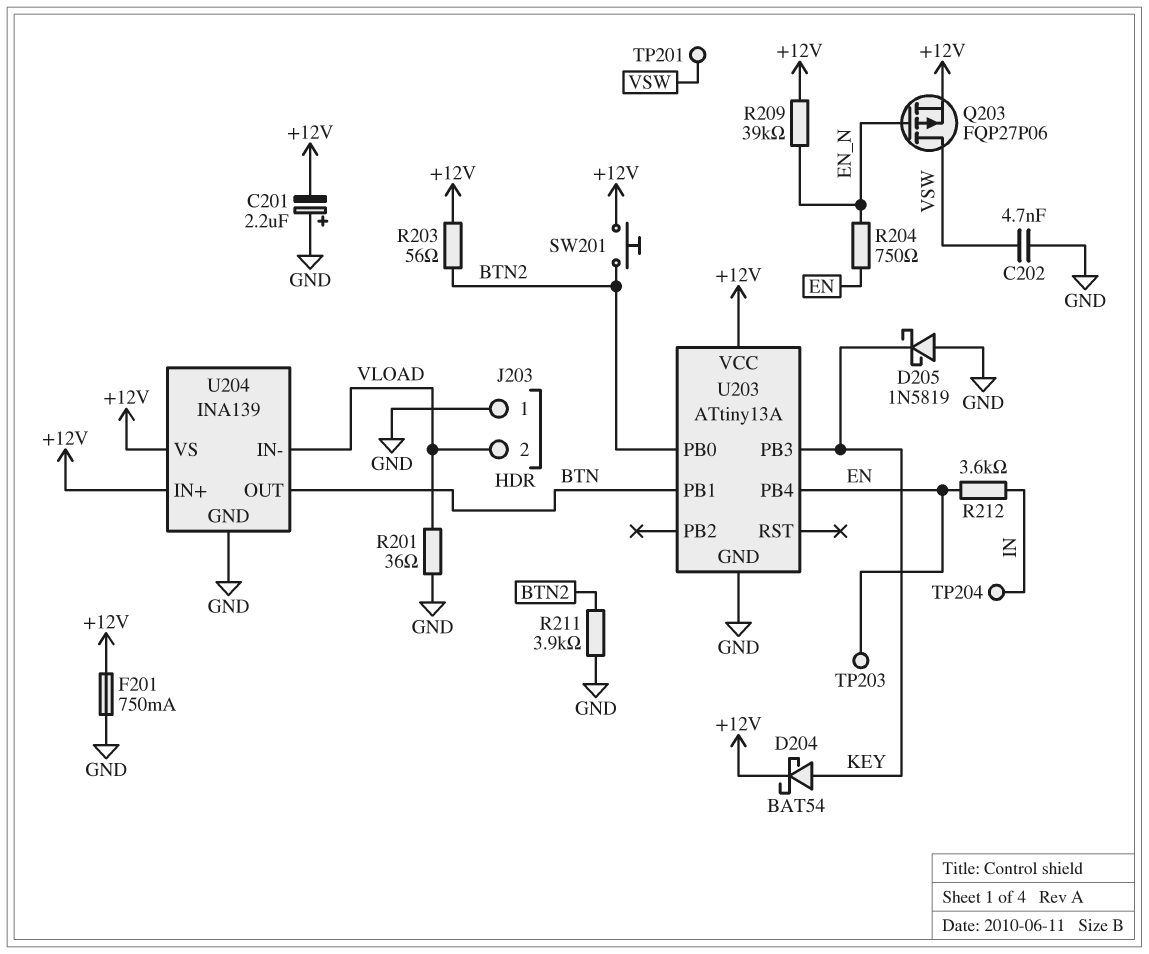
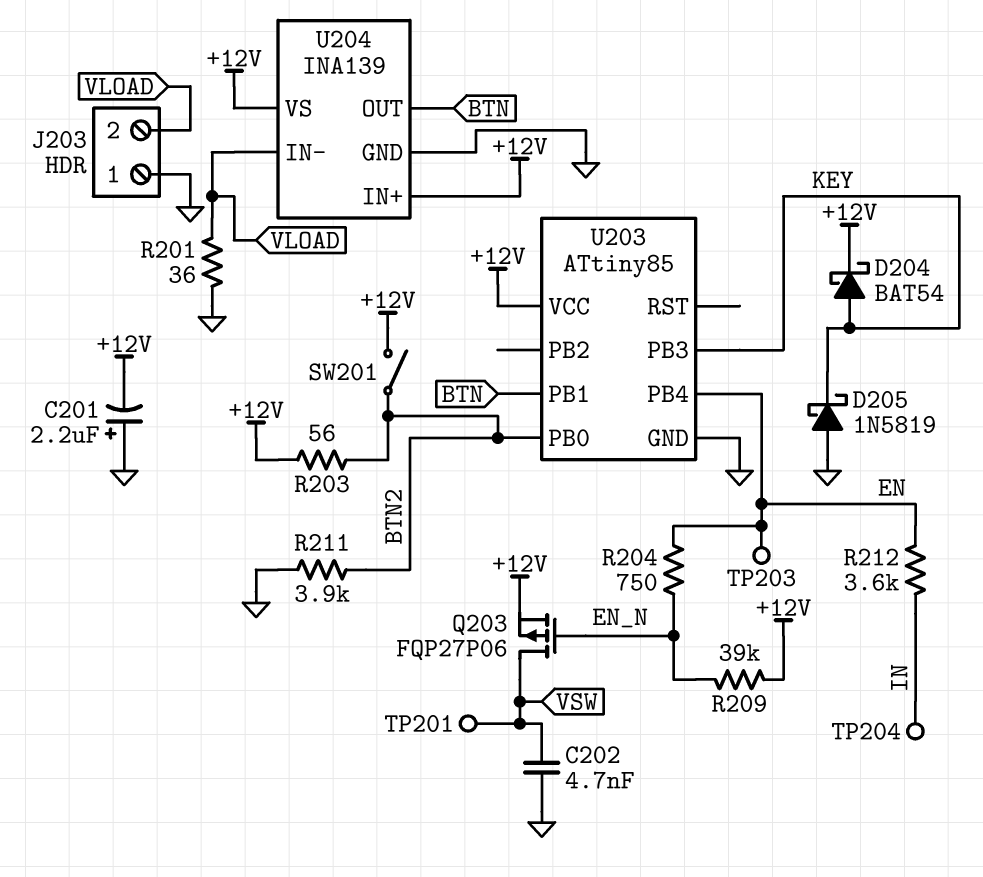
F201: 750mA (+12V, GND) -> none
SW201: button (+12V, BTN2) -> switch (+12V, BTN2)
U203: ATtiny13A -> ATtiny85

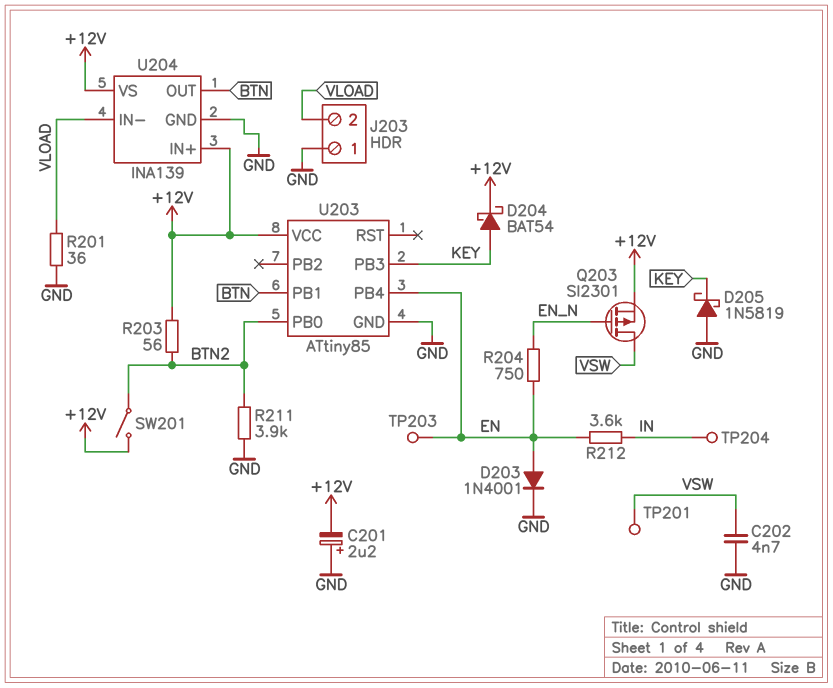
D203: none -> diode 1N4001 (A EN, K GND)
Q203: PMOS FQP27P06 (G EN_N, D VSW, S +12V) -> PMOS SI2301 (G EN_N, D VSW, S +12V)
R209: 39k (+12V, EN_N) -> none

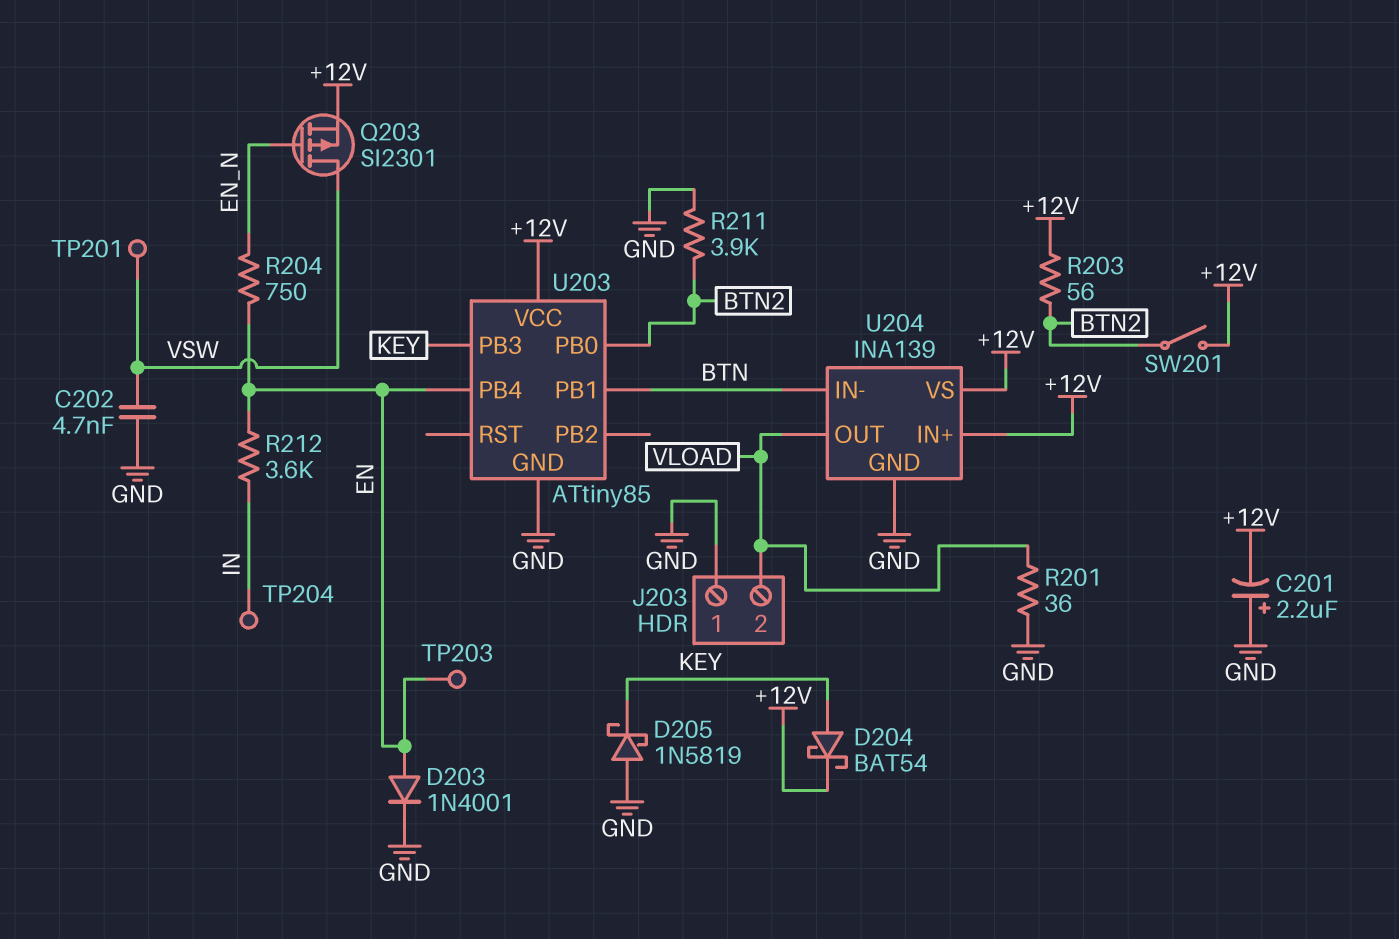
U204 pin IN-: VLOAD -> BTN
U204 pin OUT: BTN -> VLOAD

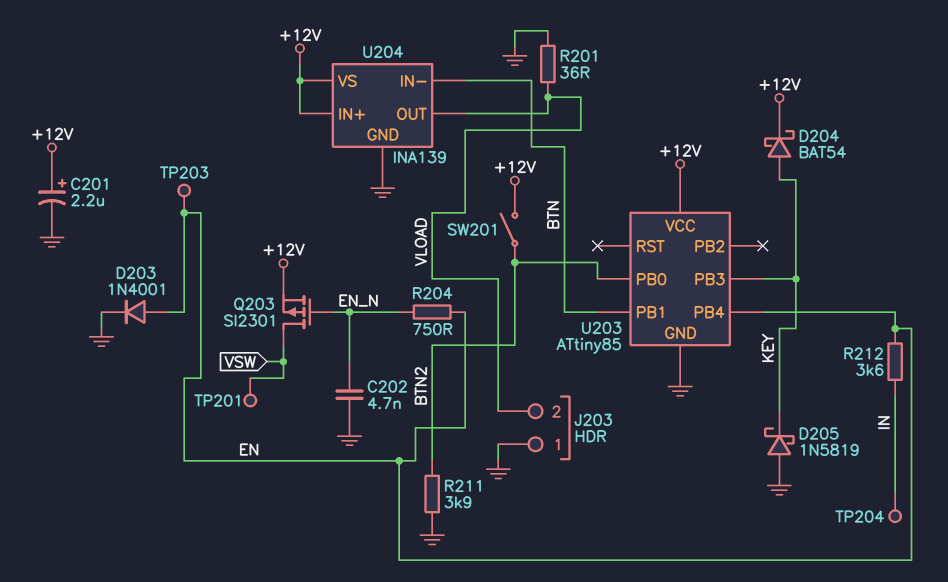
C201: 2.2uF (plus GND, minus +12V) -> 2.2uF (plus +12V, minus GND)
C202: 4.7nF (GND, VSW) -> 4.7nF (EN_N, GND)
R203: 56 (+12V, BTN2) -> none

